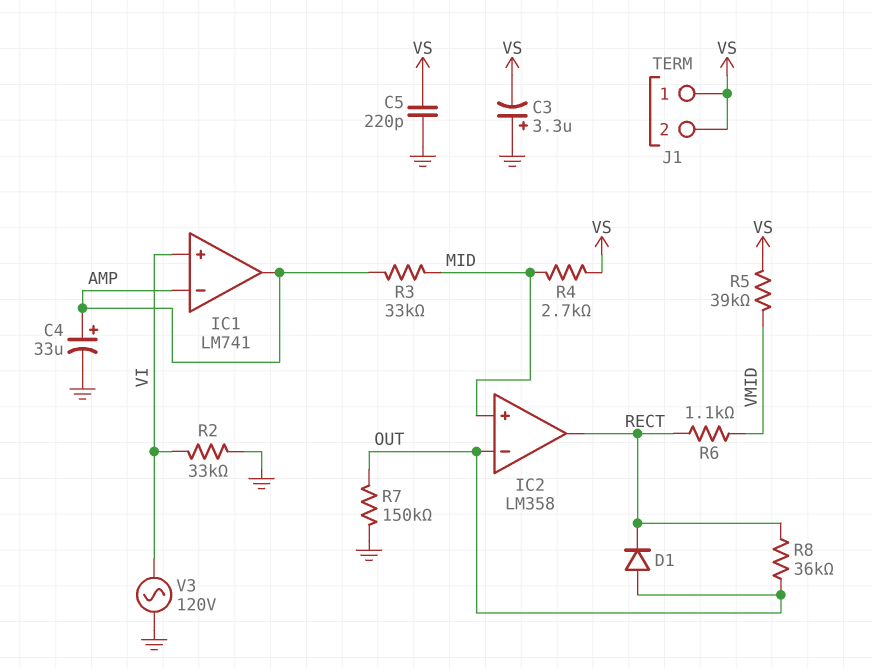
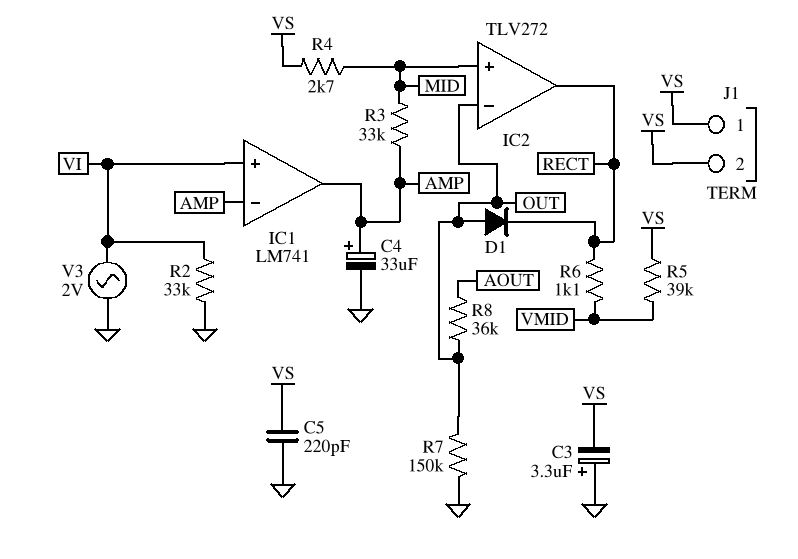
IC2: LM358 -> TLV272
R8: 36k (OUT, RECT) -> 36k (AOUT, OUT)
V3: AC 120V (GND, VI) -> AC 2V (GND, VI)

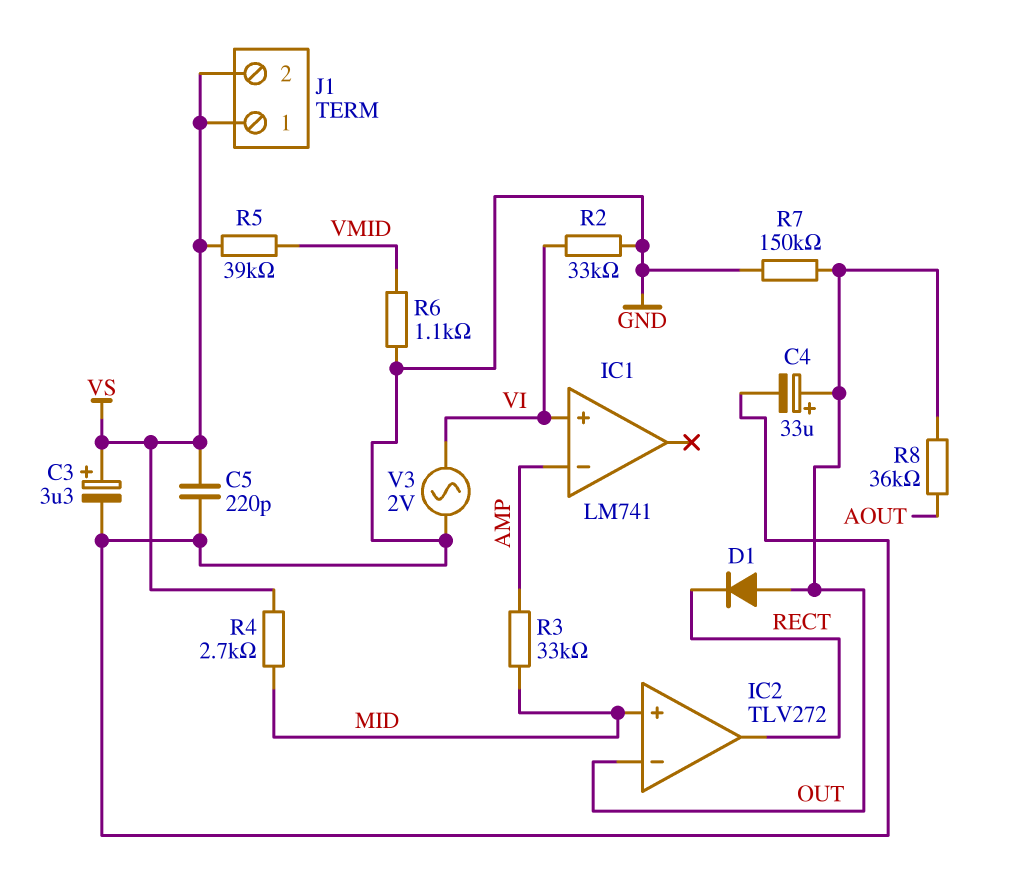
C3: 3.3uF (plus GND, minus VS) -> 3.3uF (plus VS, minus GND)
C4: 33uF (plus AMP, minus GND) -> 33uF (plus OUT, minus GND)
IC1 pin out: AMP -> none
R6: 1.1k (RECT, VMID) -> 1.1k (GND, VMID)

